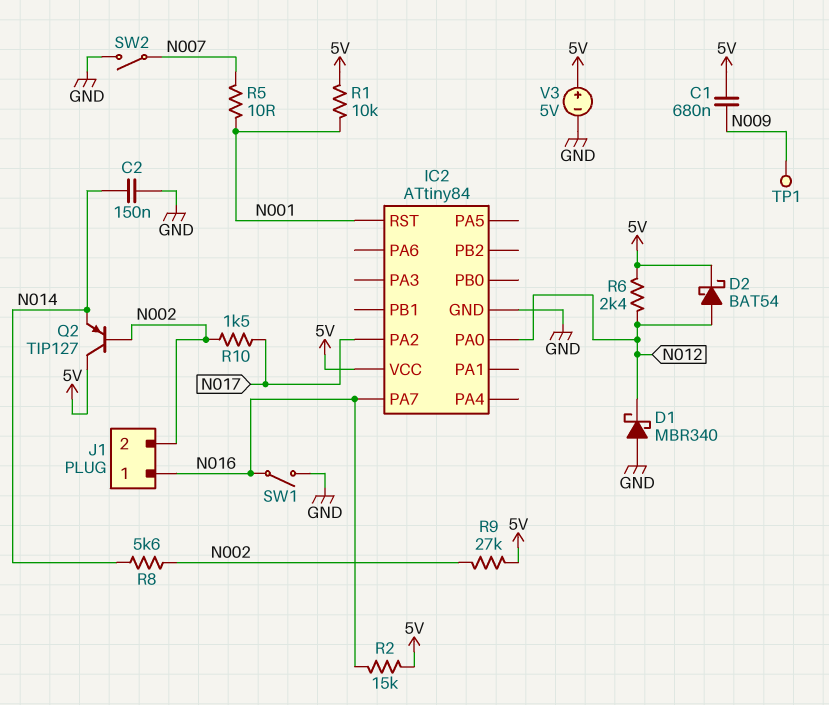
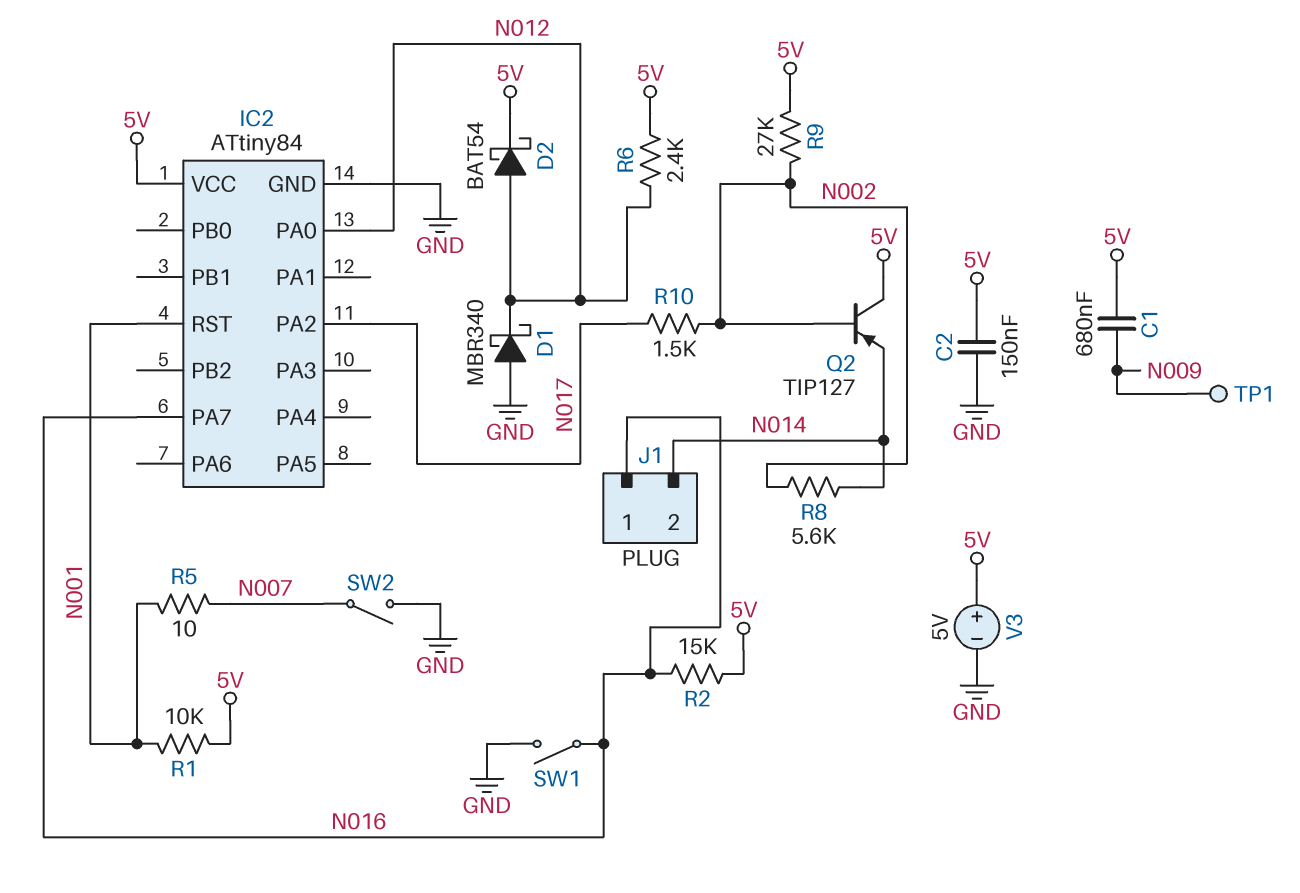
C2: 150nF (GND, N014) -> 150nF (5V, GND)
J1 pin 2: N002 -> N014

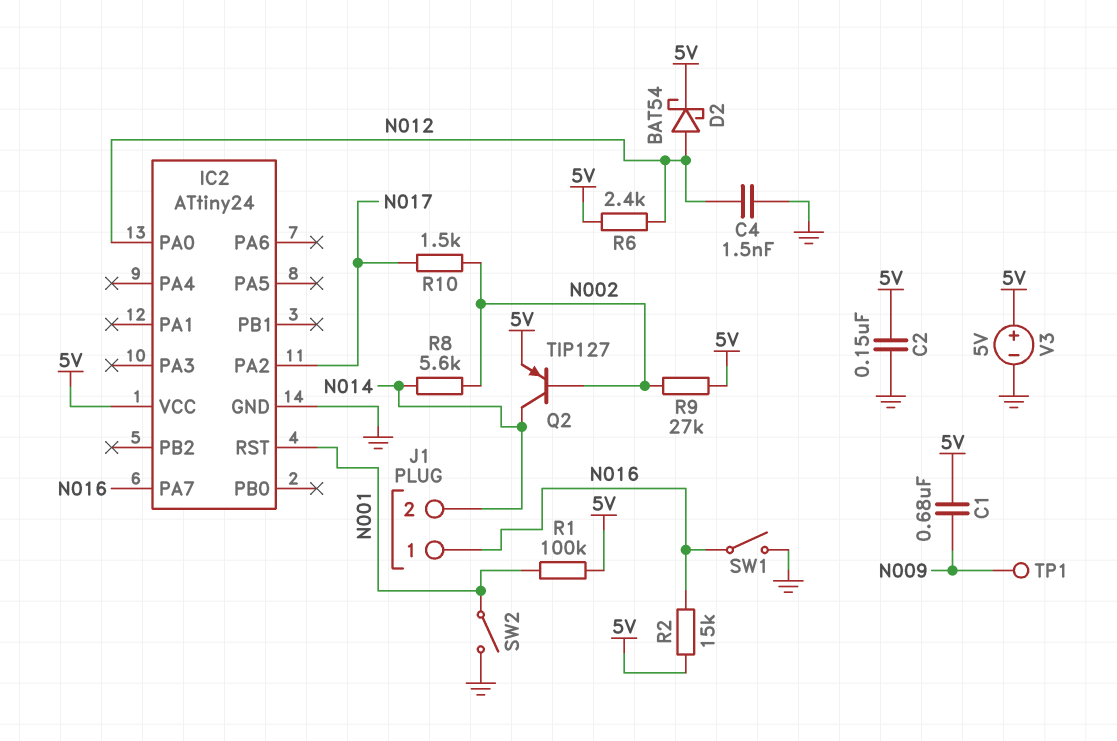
C4: none -> 1.5nF (GND, N012)
D1: schottky MBR340 (A GND, K N012) -> none
IC2: ATtiny84 -> ATtiny24
Q2: PNP TIP127 (B N002, C 5V, E N014) -> PNP TIP127 (B N002, C N014, E 5V)
R1: 10k (5V, N001) -> 100k (5V, N001)
R5: 10 (N001, N007) -> none
SW2: switch (GND, N007) -> switch (GND, N001)

